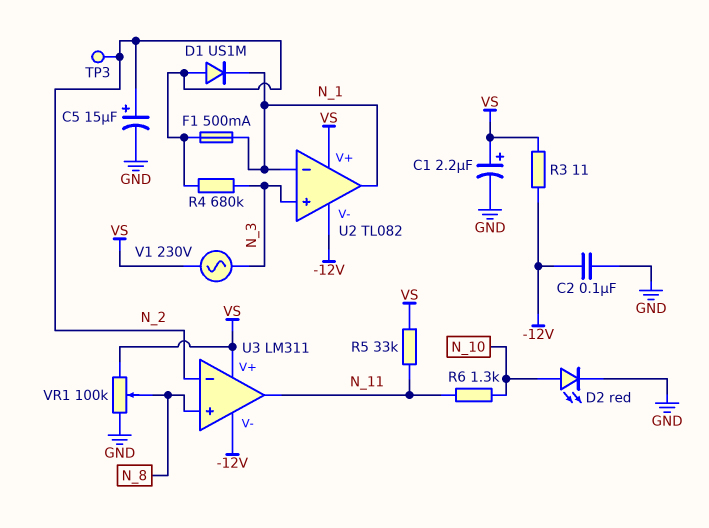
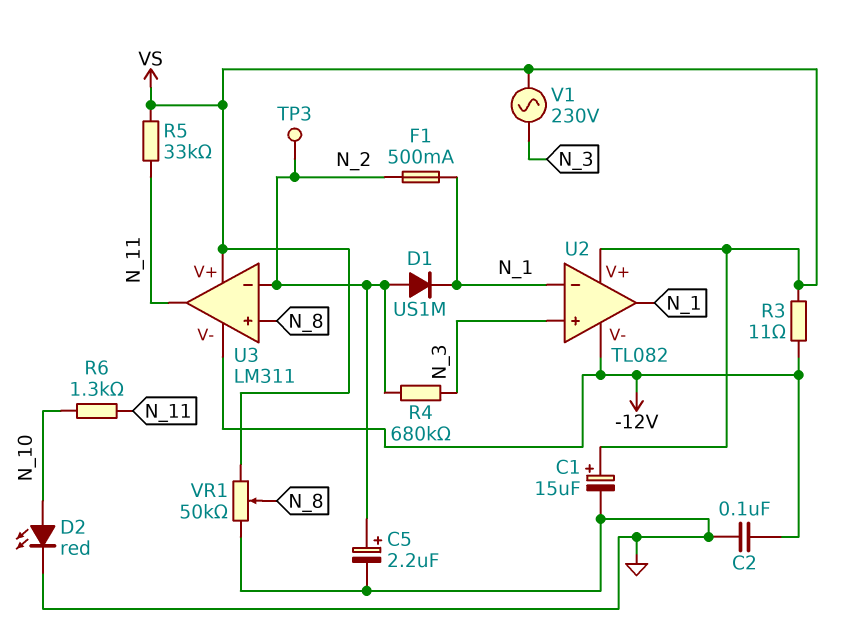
C1: 2.2uF (plus VS, minus GND) -> 15uF (plus VS, minus GND)
C5: 15uF (plus N_2, minus GND) -> 2.2uF (plus N_2, minus GND)
VR1: 100k (GND, VS, wiper N_8) -> 50k (GND, VS, wiper N_8)

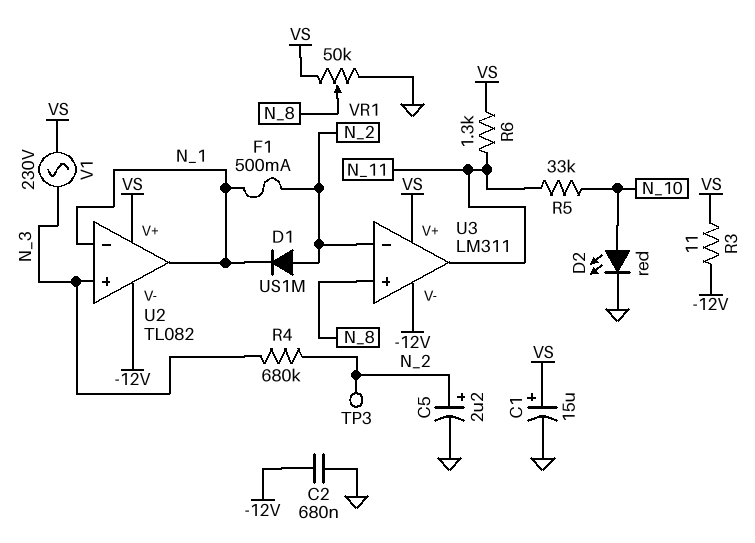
C2: 100nF (-12V, GND) -> 680nF (-12V, GND)
R5: 33k (N_11, VS) -> 33k (N_10, N_11)
R6: 1.3k (N_10, N_11) -> 1.3k (N_11, VS)

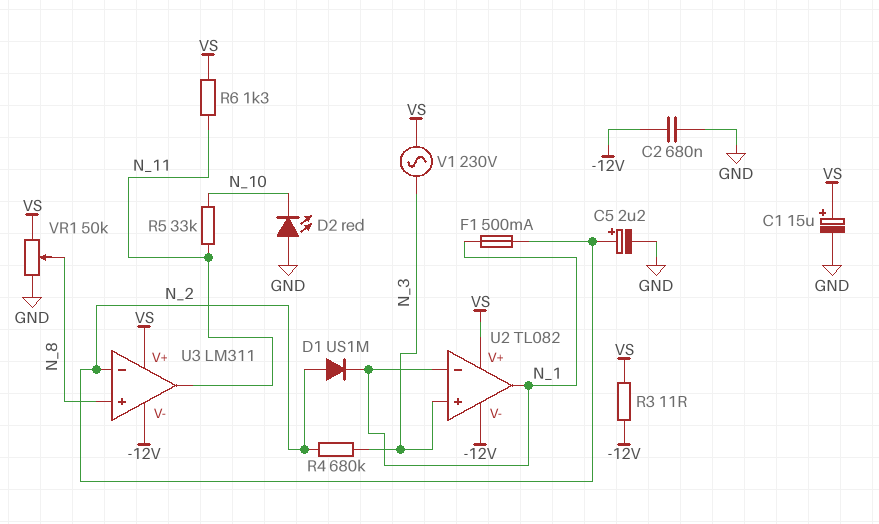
D2: LED red (A N_10, K GND) -> LED red (A GND, K N_10)
TP3: test point (N_2) -> none

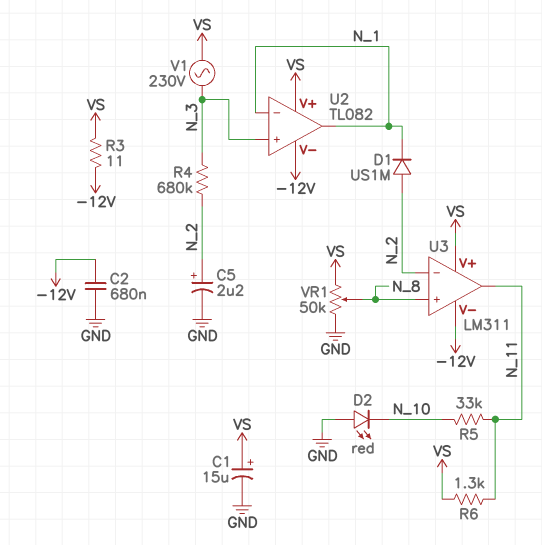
F1: 500mA (N_1, N_2) -> none

